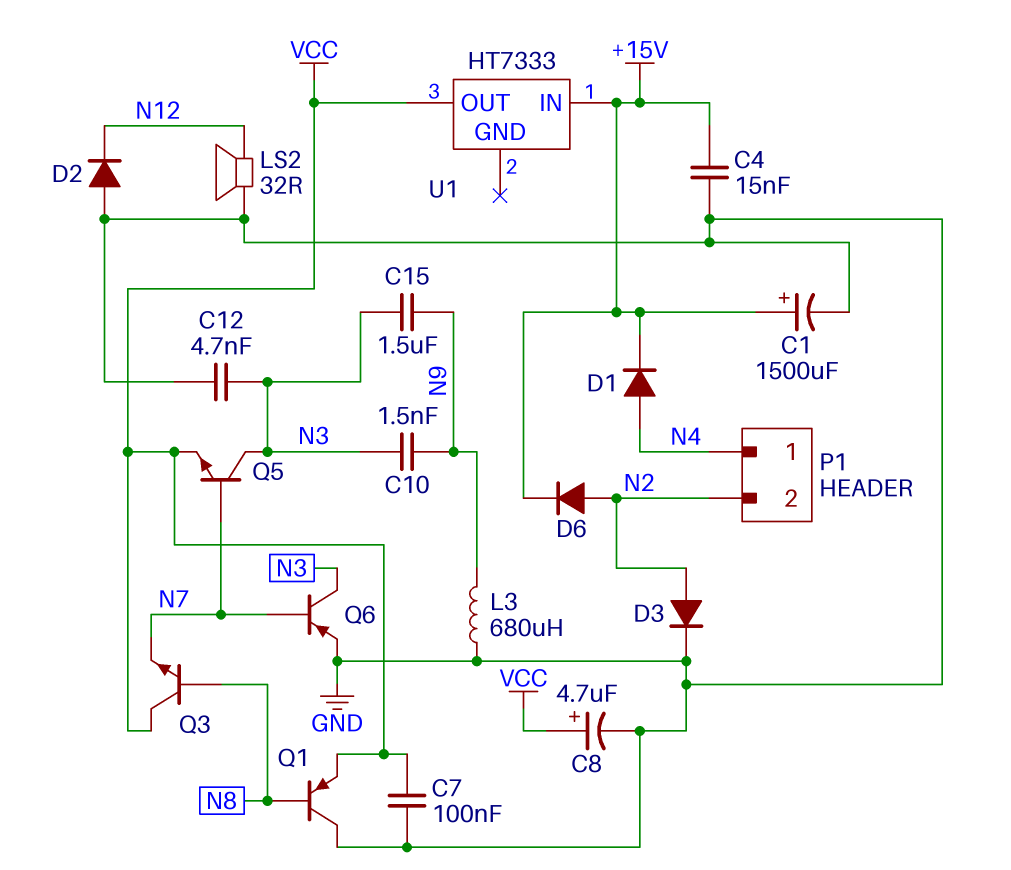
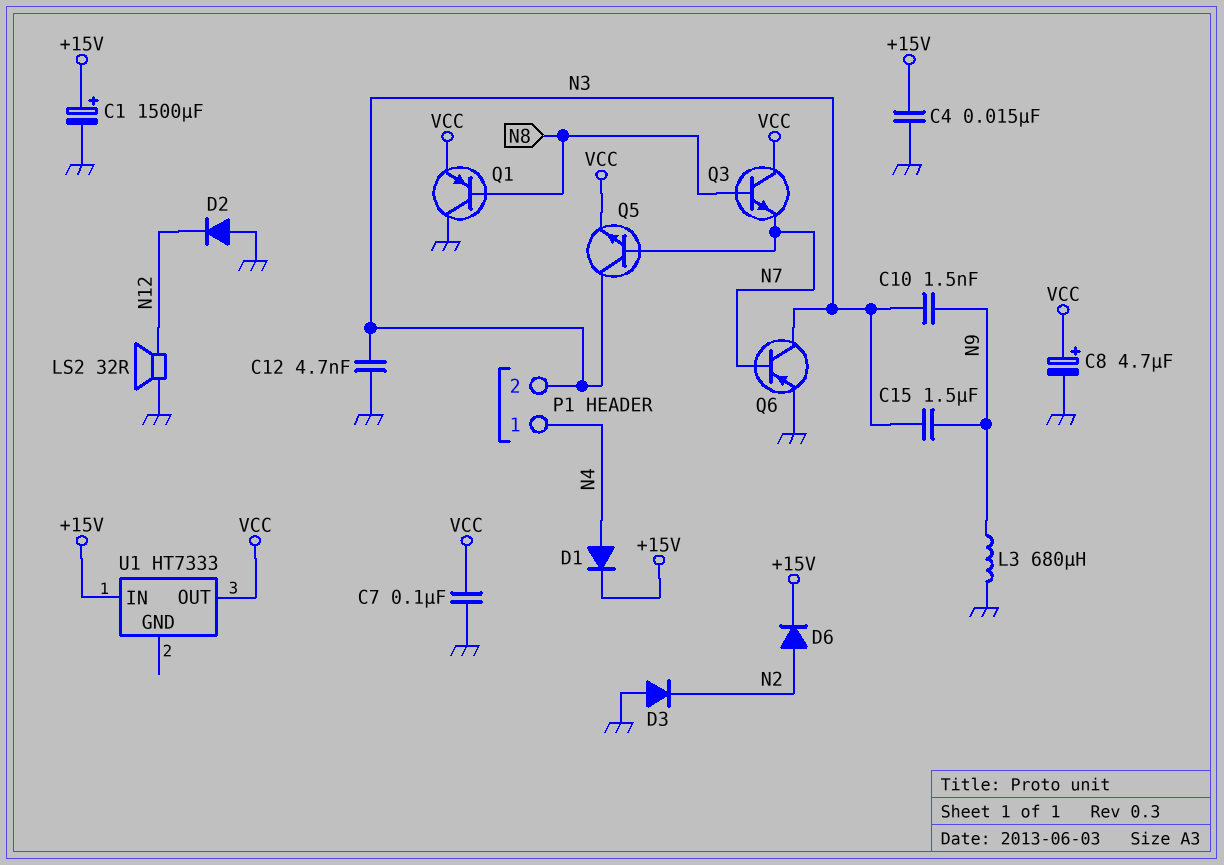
D3: diode (A N2, K GND) -> diode (A GND, K N2)
P1 pin 2: N2 -> N3

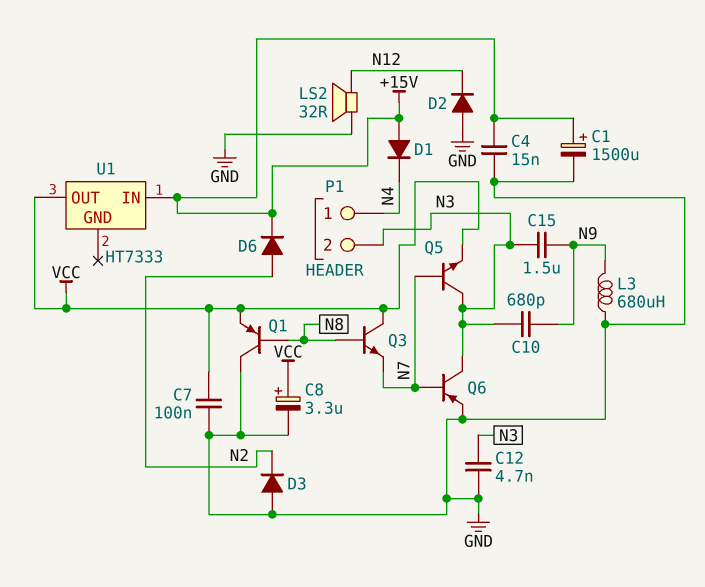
C8: 4.7uF (plus VCC, minus GND) -> 3.3uF (plus VCC, minus GND)
C10: 1.5nF (N3, N9) -> 680pF (N3, N9)
D1: diode (A N4, K +15V) -> diode (A +15V, K N4)

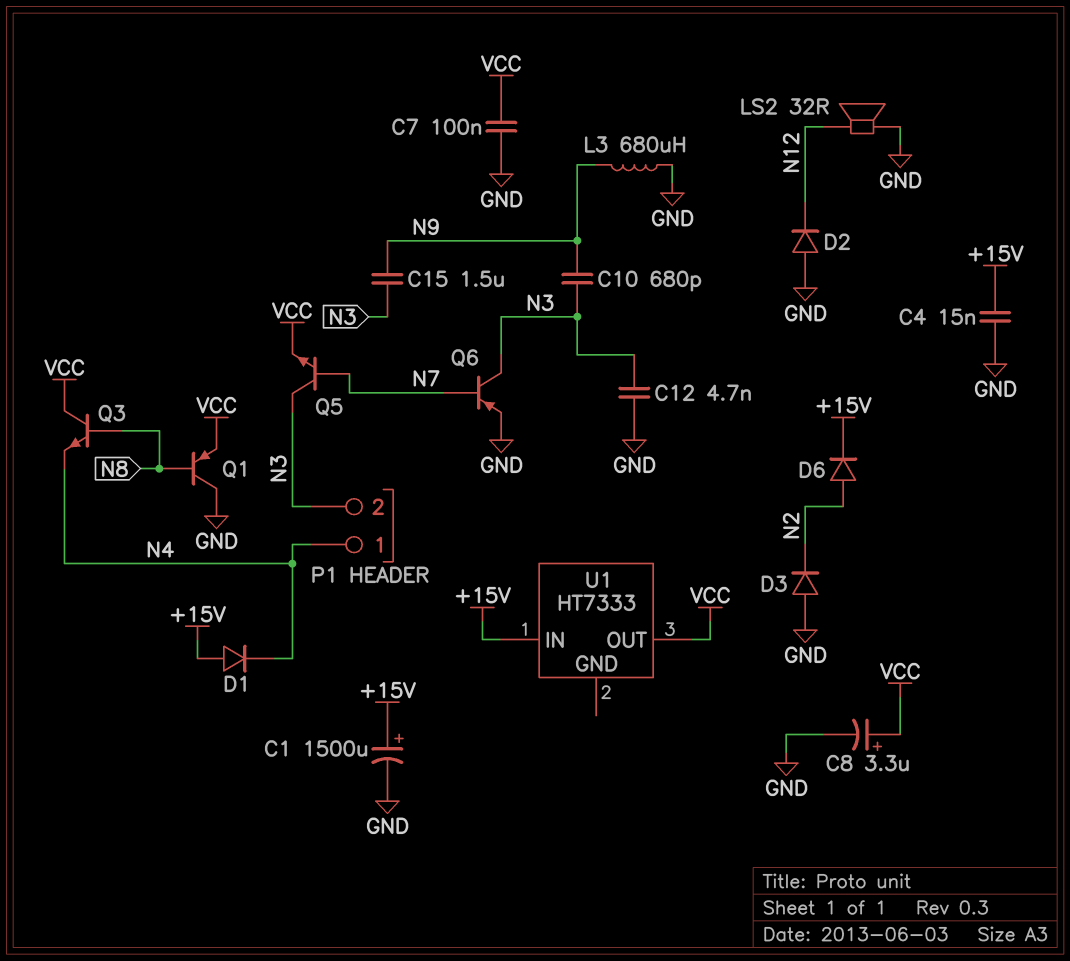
Q3: NPN (B N8, C VCC, E N7) -> NPN (B N8, C VCC, E N4)

